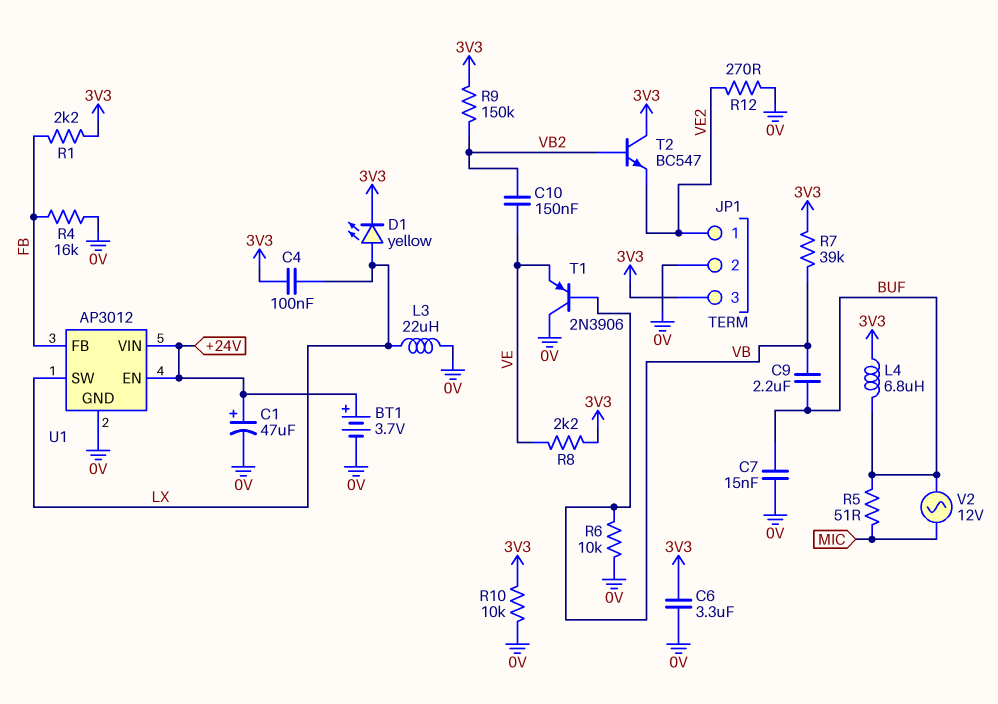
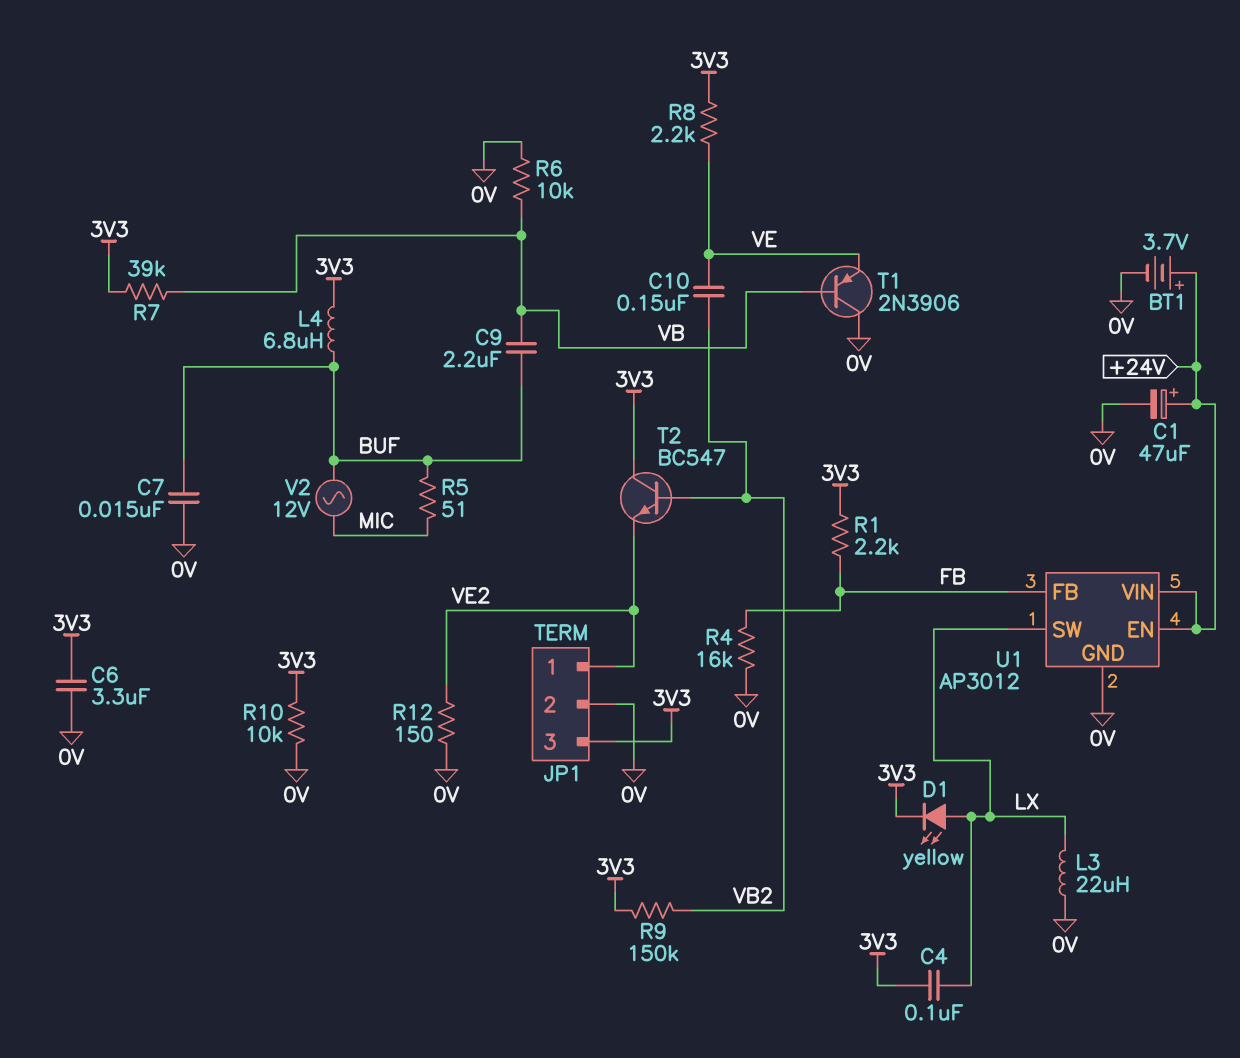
R12: 270 (0V, VE2) -> 150 (0V, VE2)

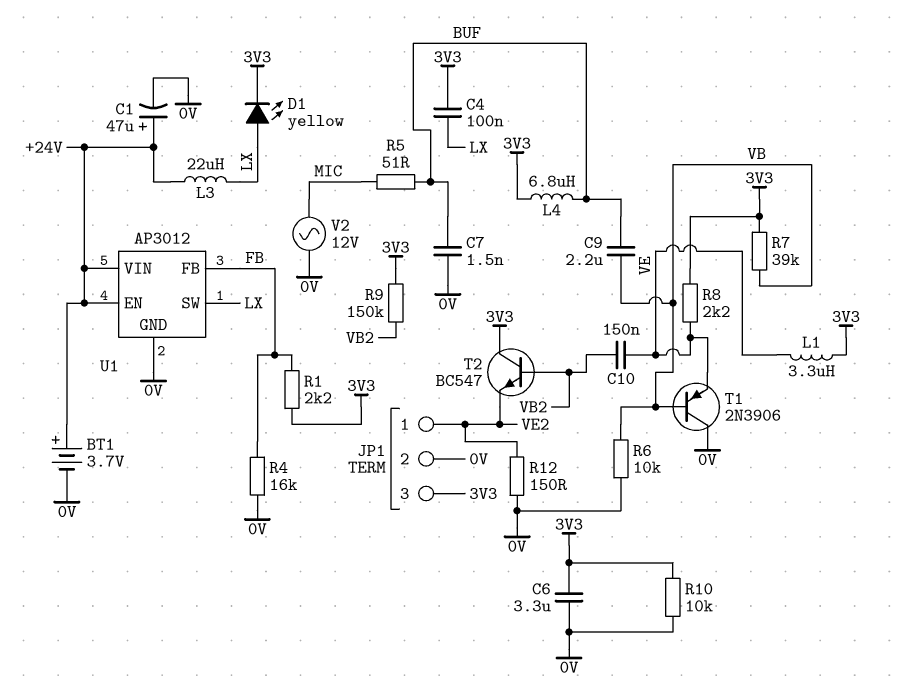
C7: 15nF (0V, BUF) -> 1.5nF (0V, BUF)
L1: none -> 3.3uH (3V3, VE)
L3: 22uH (0V, LX) -> 22uH (+24V, LX)
V2: AC 12V (BUF, MIC) -> AC 12V (0V, MIC)

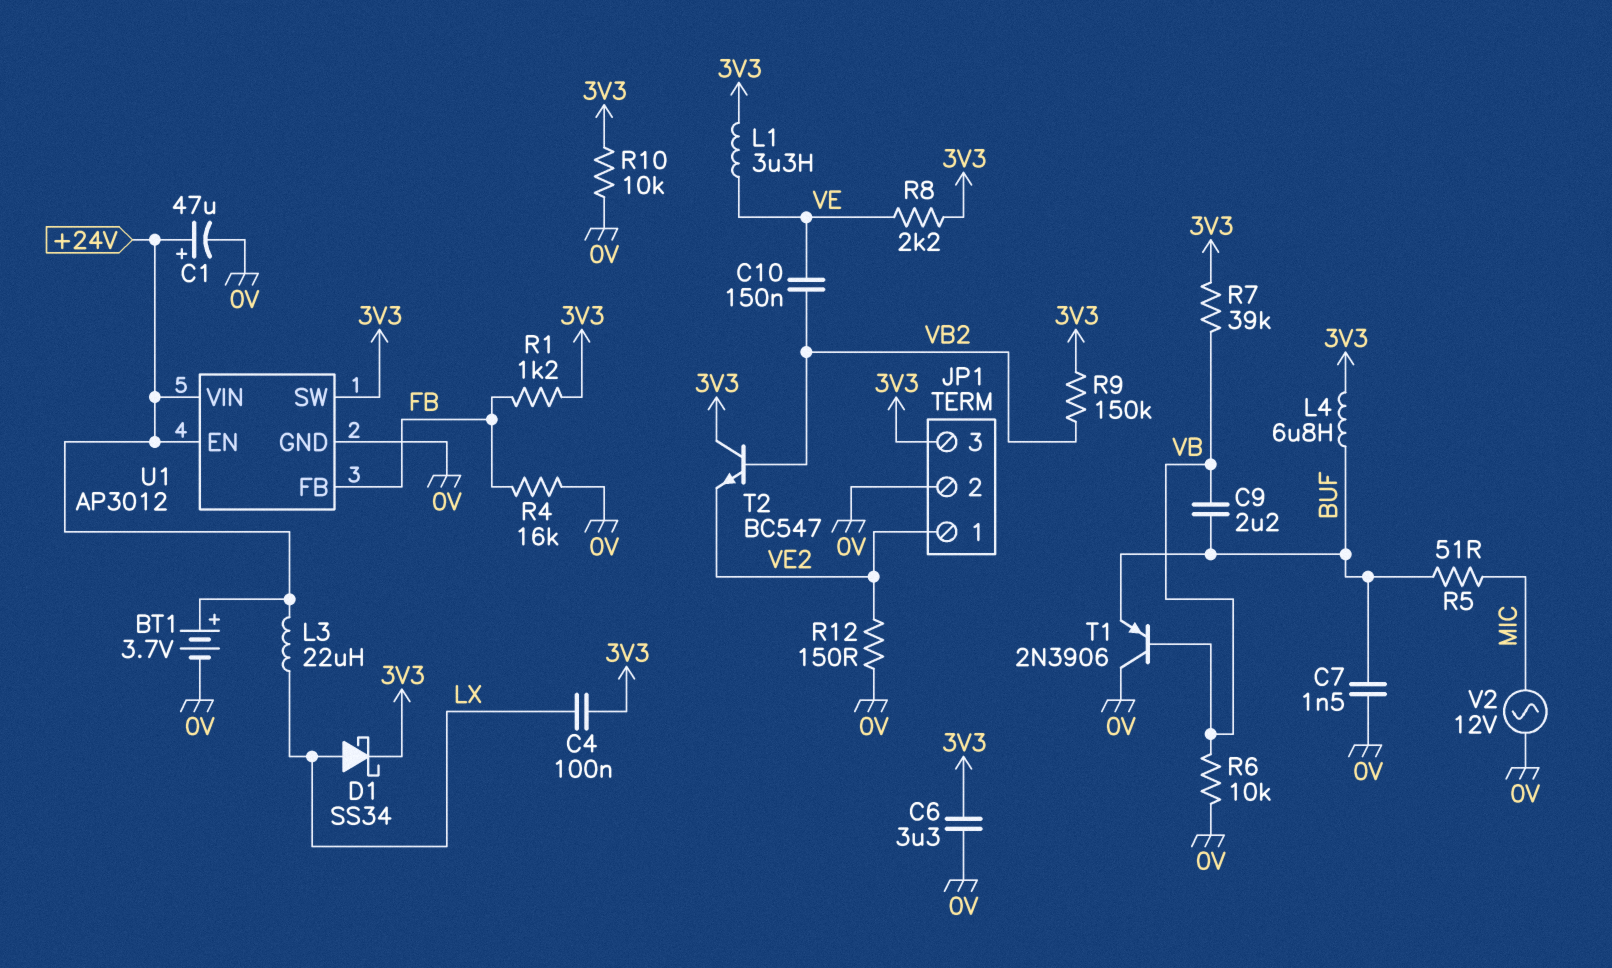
D1: LED yellow (A LX, K 3V3) -> schottky SS34 (A LX, K 3V3)
R1: 2.2k (3V3, FB) -> 1.2k (3V3, FB)
T1: PNP 2N3906 (B VB, C 0V, E VE) -> PNP 2N3906 (B VB, C 0V, E BUF)
U1 pin SW: LX -> 3V3

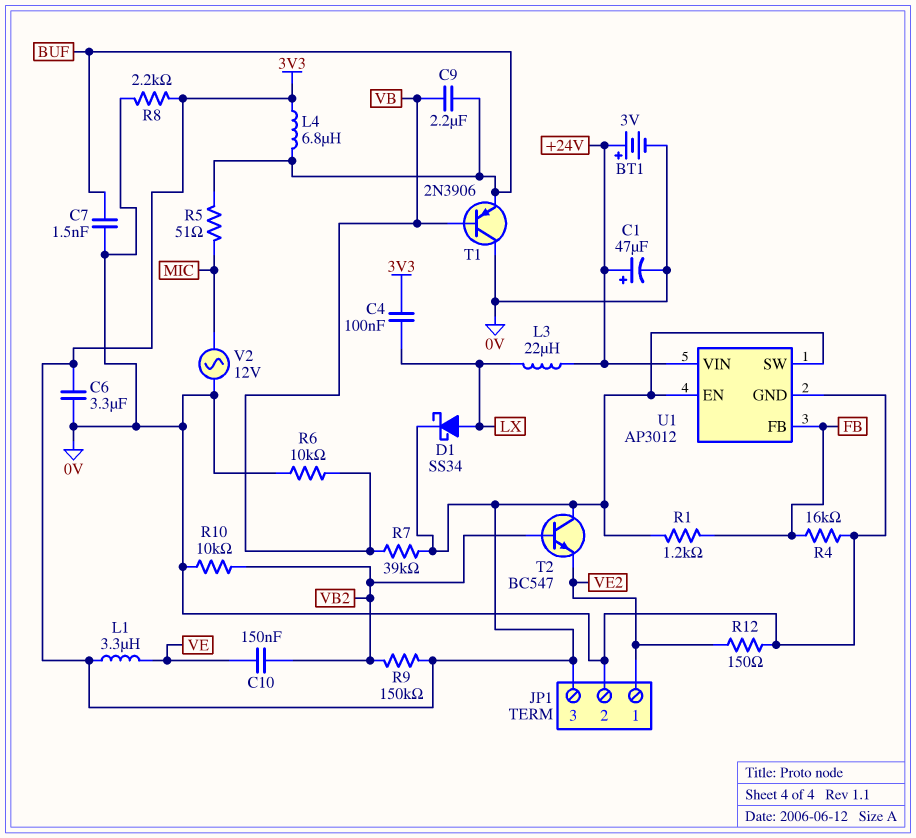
BT1: 3.7V (plus +24V, minus 0V) -> 3V (plus +24V, minus 0V)
R8: 2.2k (3V3, VE) -> 2.2k (0V, 3V3)
R10: 10k (0V, 3V3) -> 10k (0V, VB2)
U1 pin EN: +24V -> 3V3

